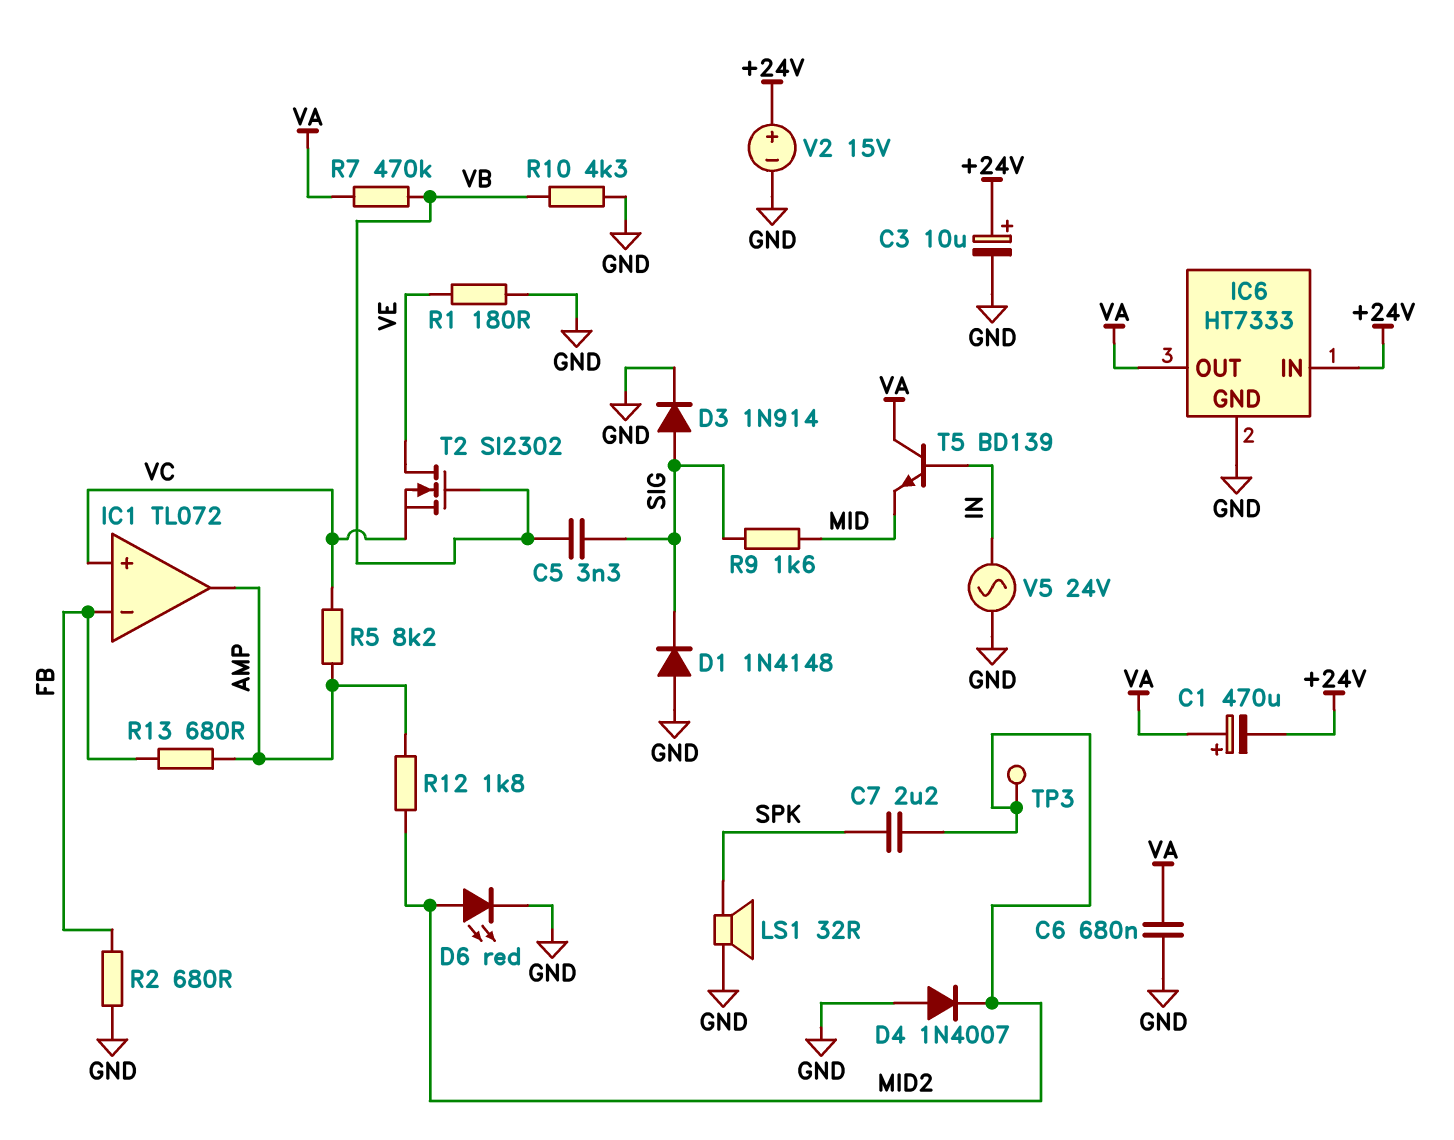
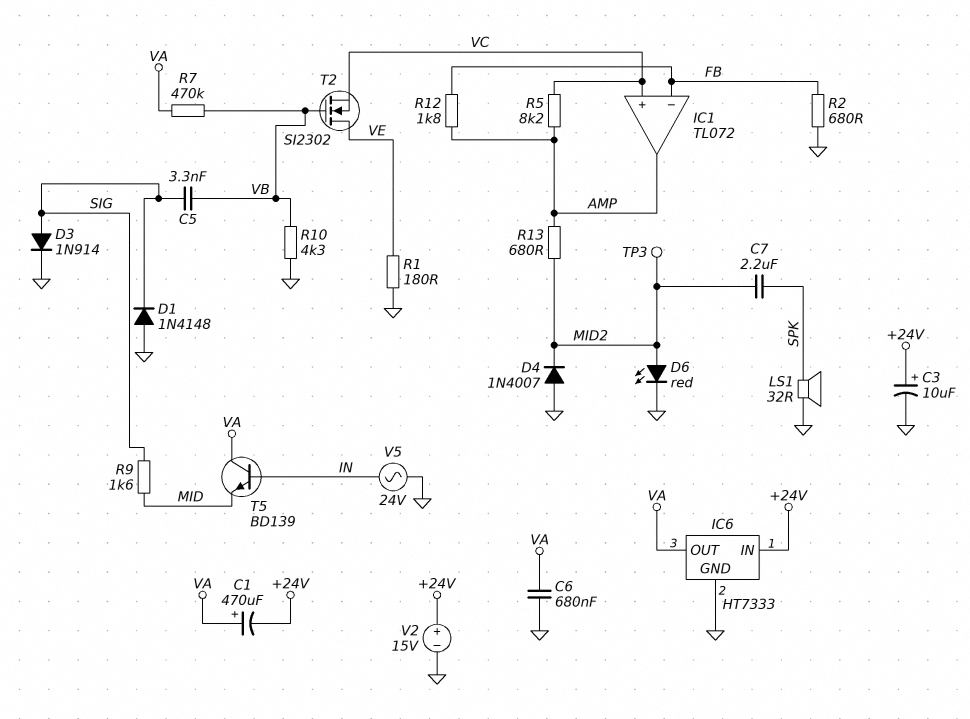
R12: 1.8k (AMP, MID2) -> 1.8k (AMP, FB)
R13: 680 (AMP, FB) -> 680 (AMP, MID2)

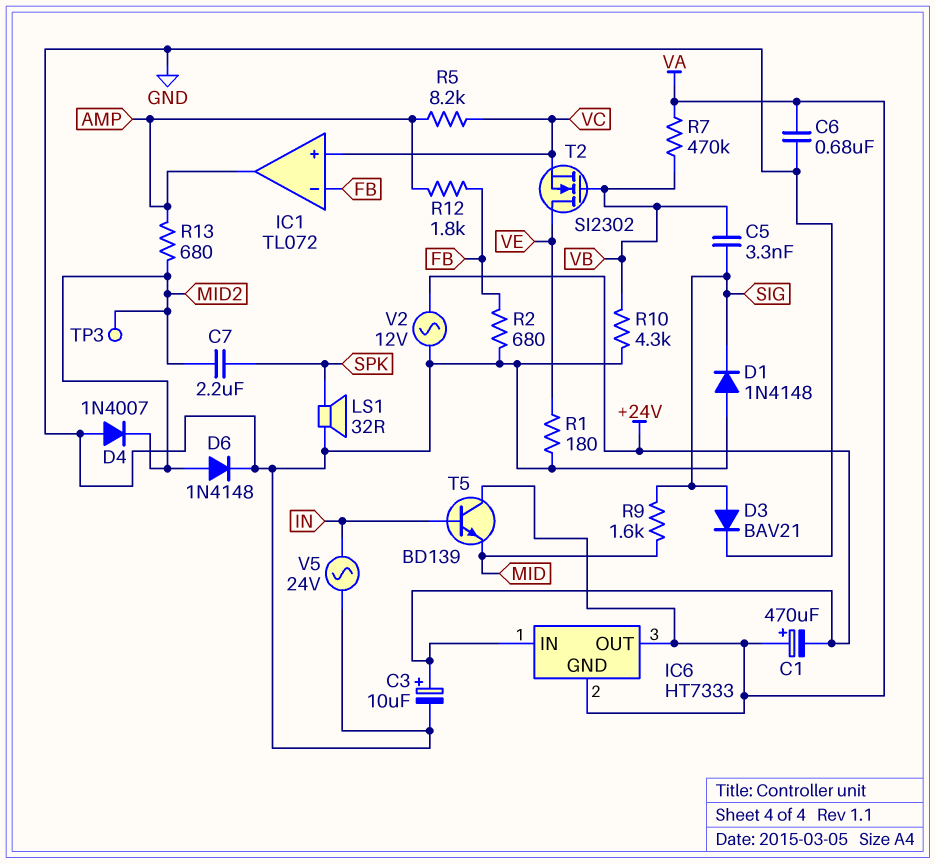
D3: diode 1N914 (A SIG, K GND) -> diode BAV21 (A SIG, K GND)
D6: LED red (A MID2, K GND) -> diode 1N4148 (A MID2, K GND)
IC6 pin GND: GND -> VA
V2: 15V (plus +24V, minus GND) -> AC 12V (+24V, GND)

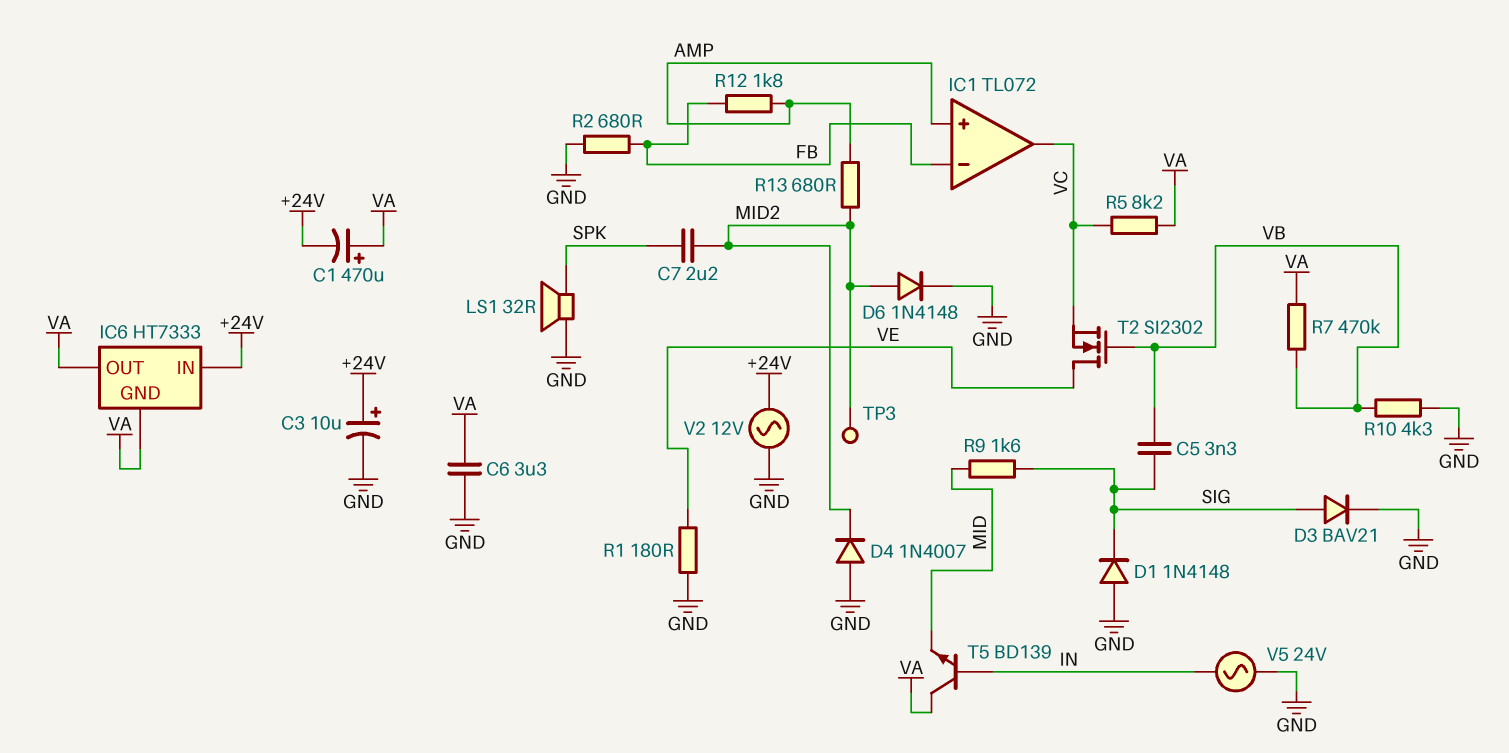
C6: 680nF (GND, VA) -> 3.3uF (GND, VA)
IC1 pin in+: VC -> AMP
IC1 pin out: AMP -> VC
R5: 8.2k (AMP, VC) -> 8.2k (VA, VC)

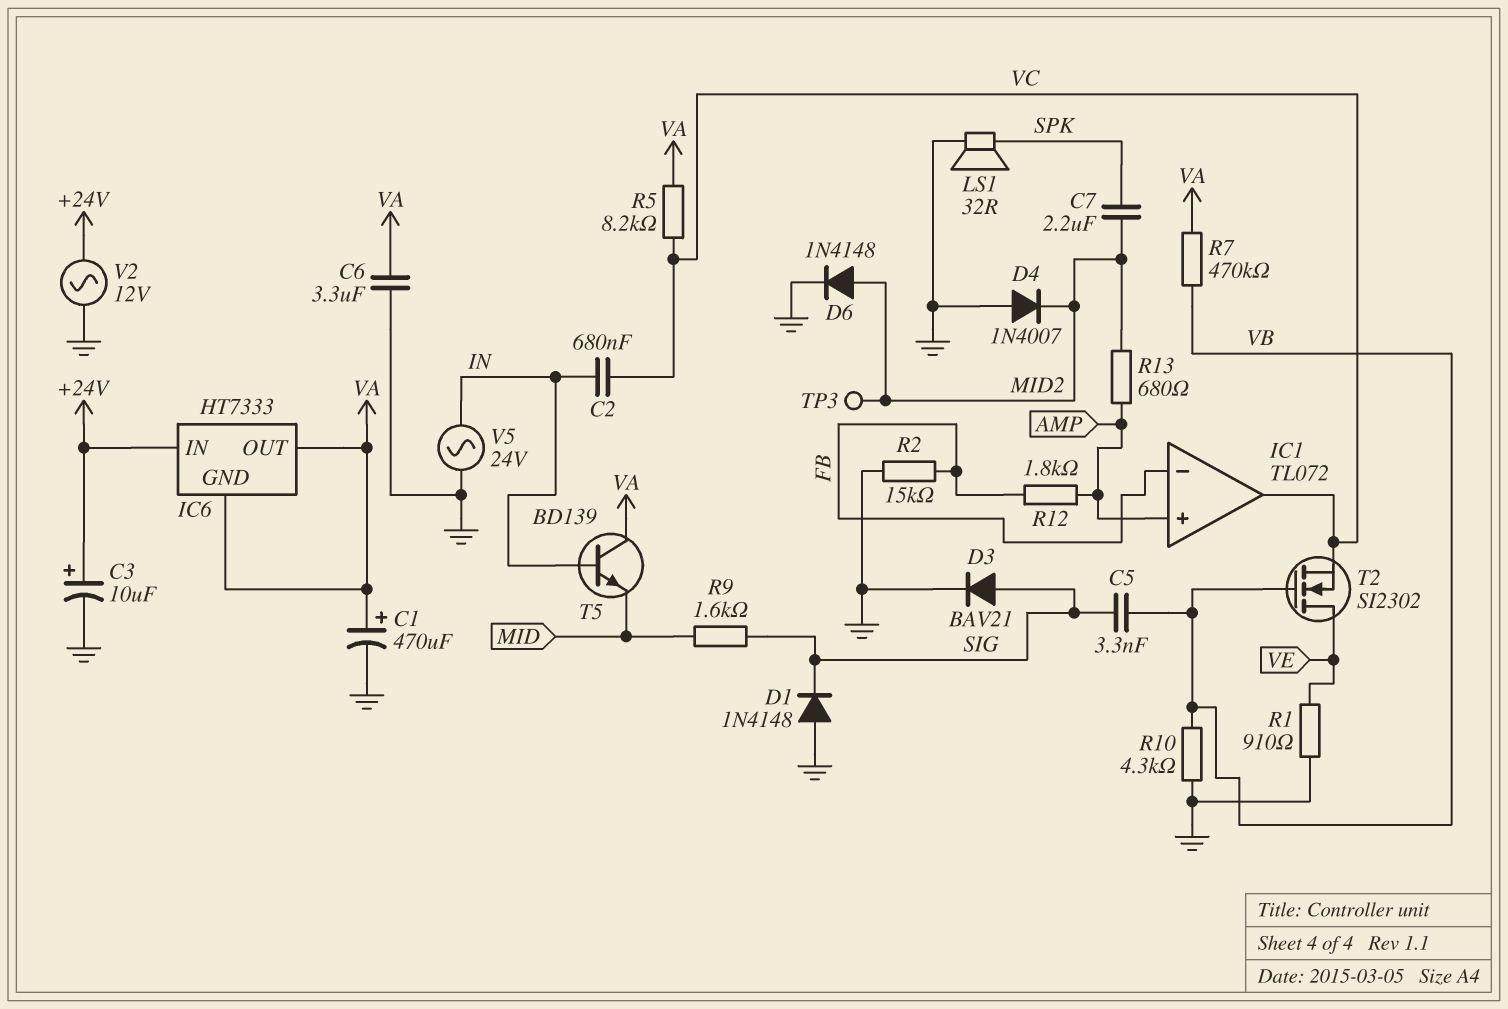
C1: 470uF (plus VA, minus +24V) -> 470uF (plus VA, minus GND)
C2: none -> 680nF (IN, VC)
R1: 180 (GND, VE) -> 910 (GND, VE)
R2: 680 (FB, GND) -> 15k (FB, GND)

